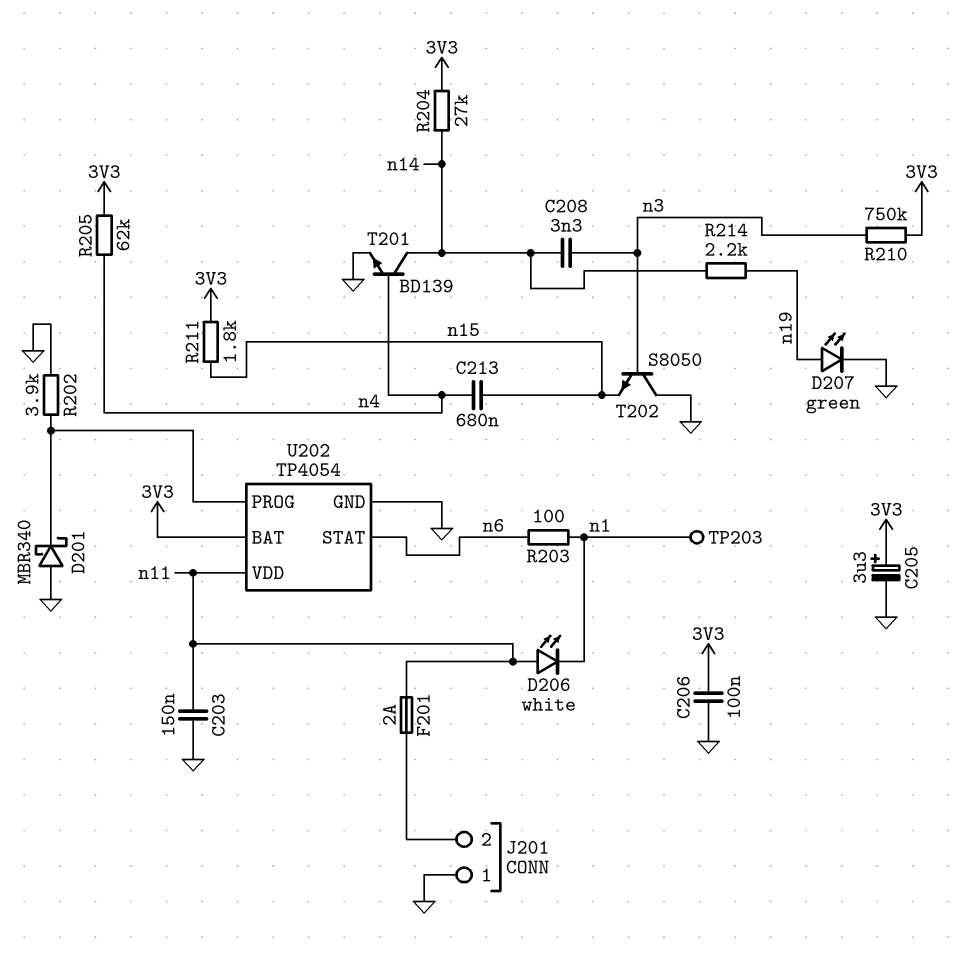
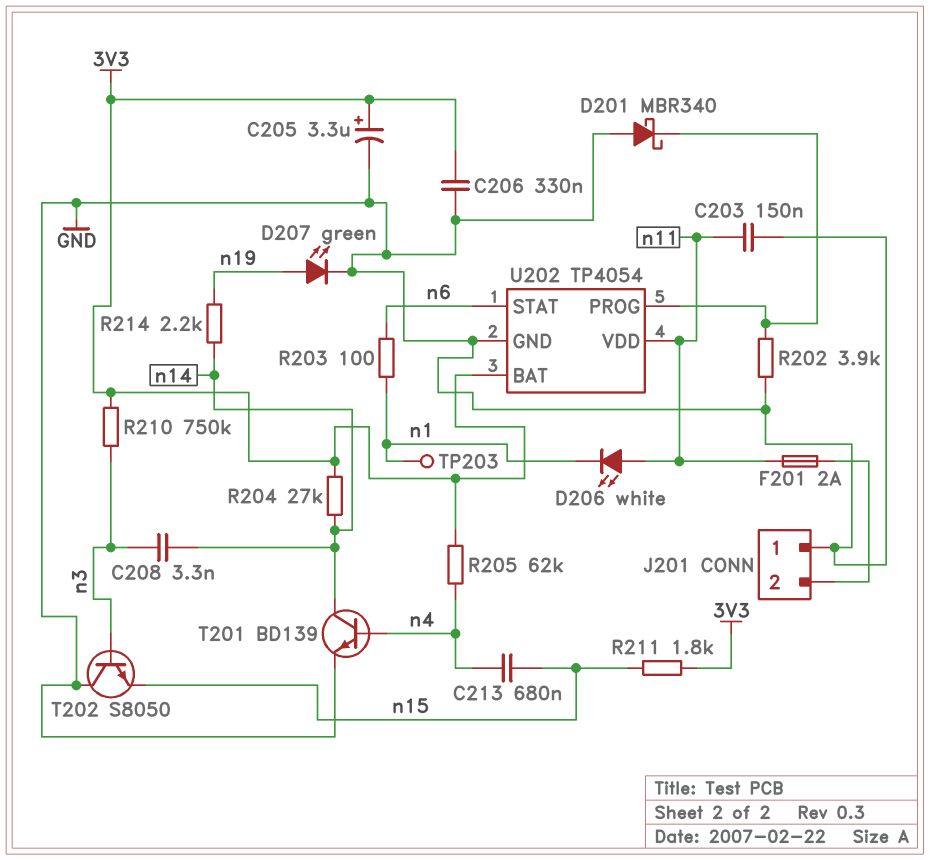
C206: 100nF (3V3, GND) -> 330nF (3V3, GND)

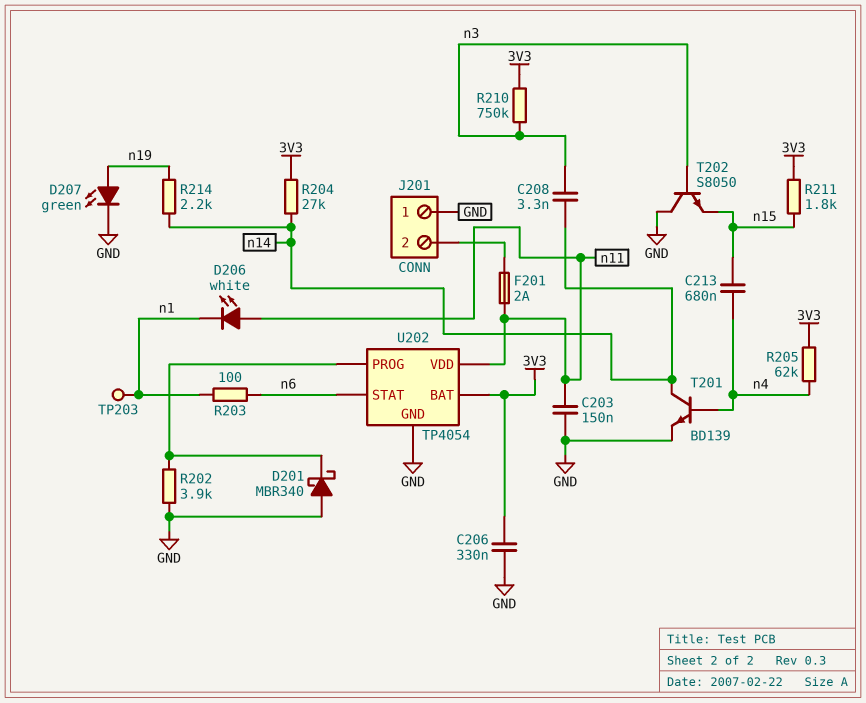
C205: 3.3uF (plus 3V3, minus GND) -> none

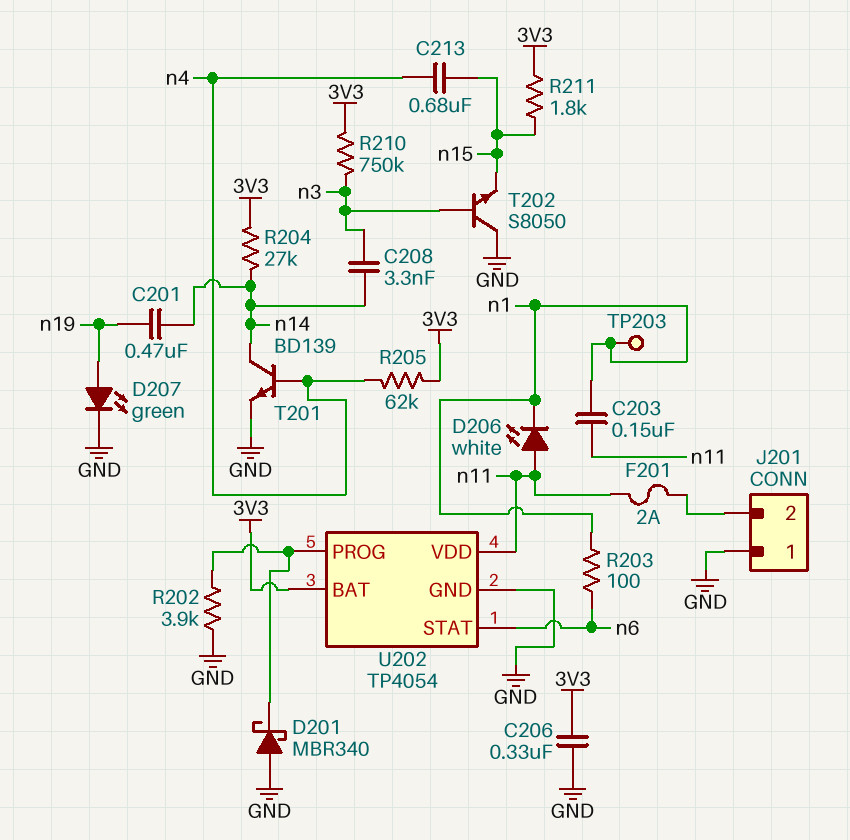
C201: none -> 470nF (n14, n19)
C203: 150nF (GND, n11) -> 150nF (n1, n11)
R214: 2.2k (n14, n19) -> none

